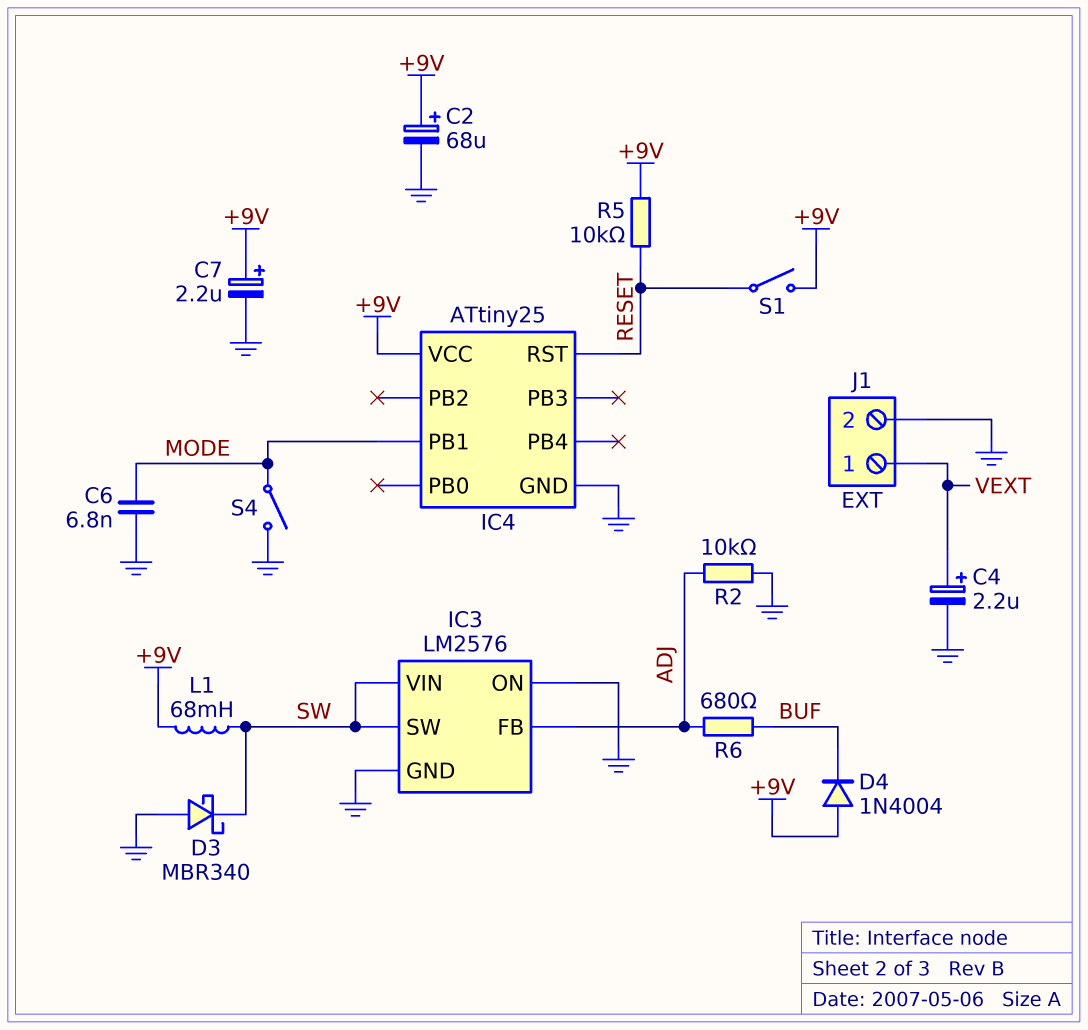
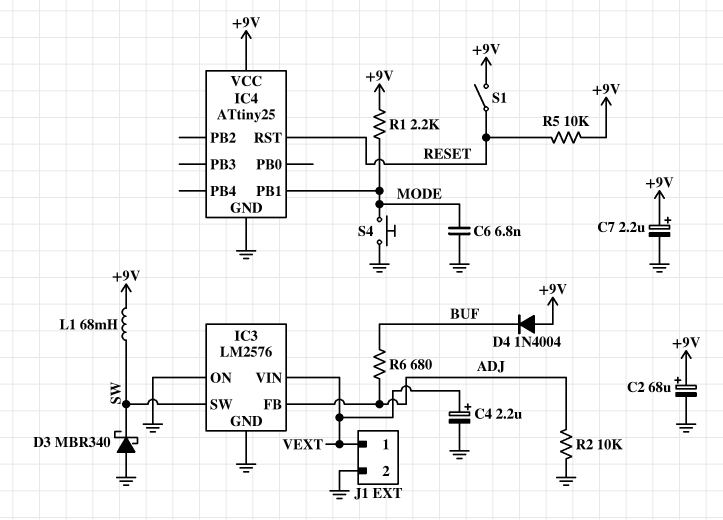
IC3 pin VIN: SW -> VEXT
R1: none -> 2.2k (+9V, MODE)
S4: switch (GND, MODE) -> button (GND, MODE)

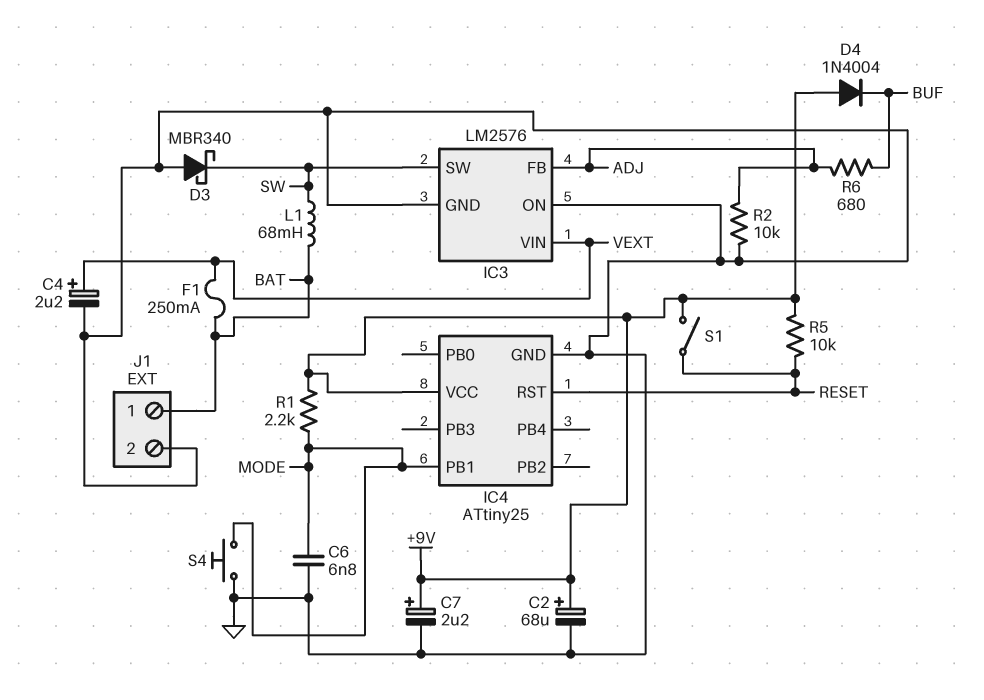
F1: none -> 250mA (BAT, VEXT)
J1 pin 1: VEXT -> BAT
L1: 68mH (+9V, SW) -> 68mH (BAT, SW)

